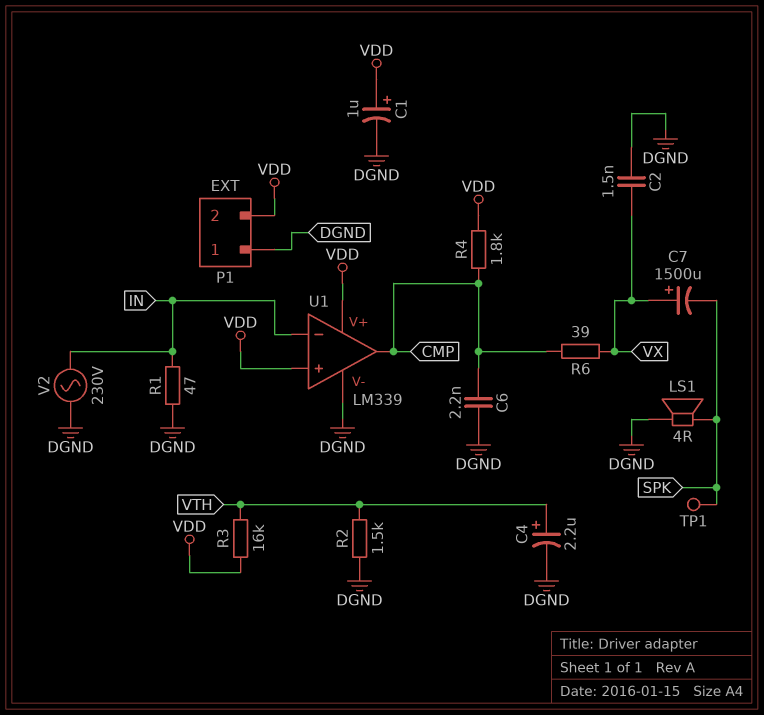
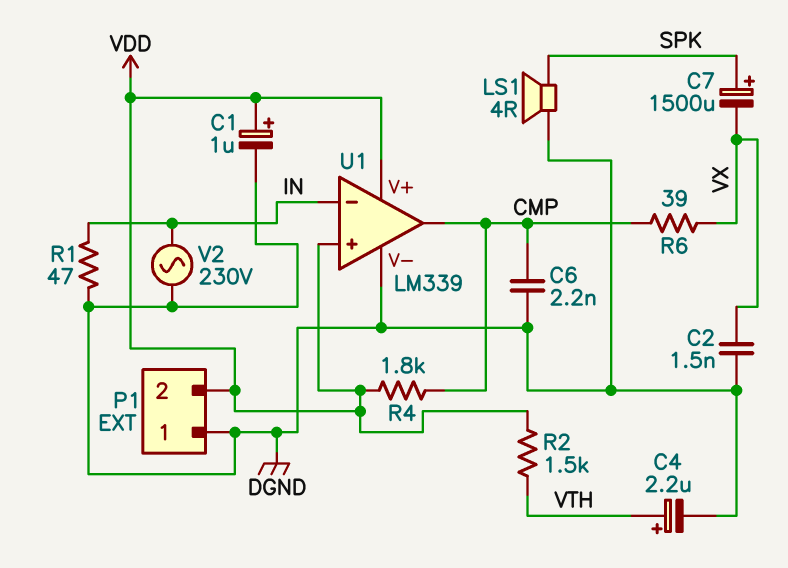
C7: 1500uF (plus VX, minus SPK) -> 1500uF (plus SPK, minus VX)
R2: 1.5k (DGND, VTH) -> 1.5k (VDD, VTH)
R3: 16k (VDD, VTH) -> none
TP1: test point (SPK) -> none

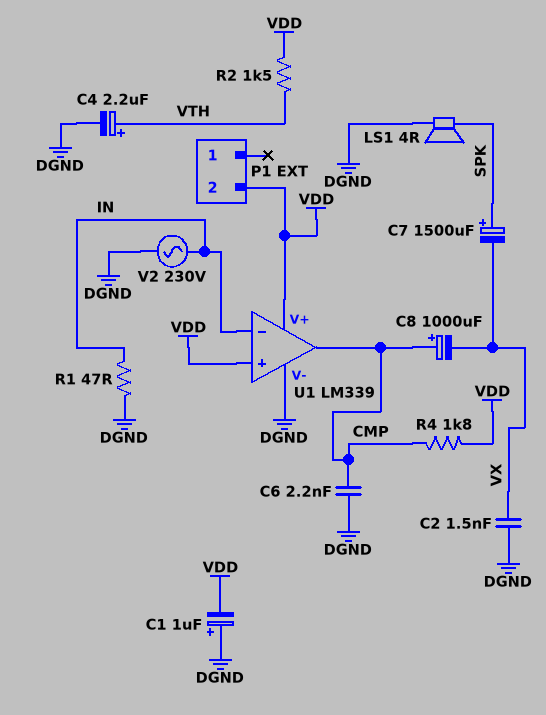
C1: 1uF (plus VDD, minus DGND) -> 1uF (plus DGND, minus VDD)
C8: none -> 1000uF (plus CMP, minus VX)
P1 pin 1: DGND -> none
R6: 39 (CMP, VX) -> none

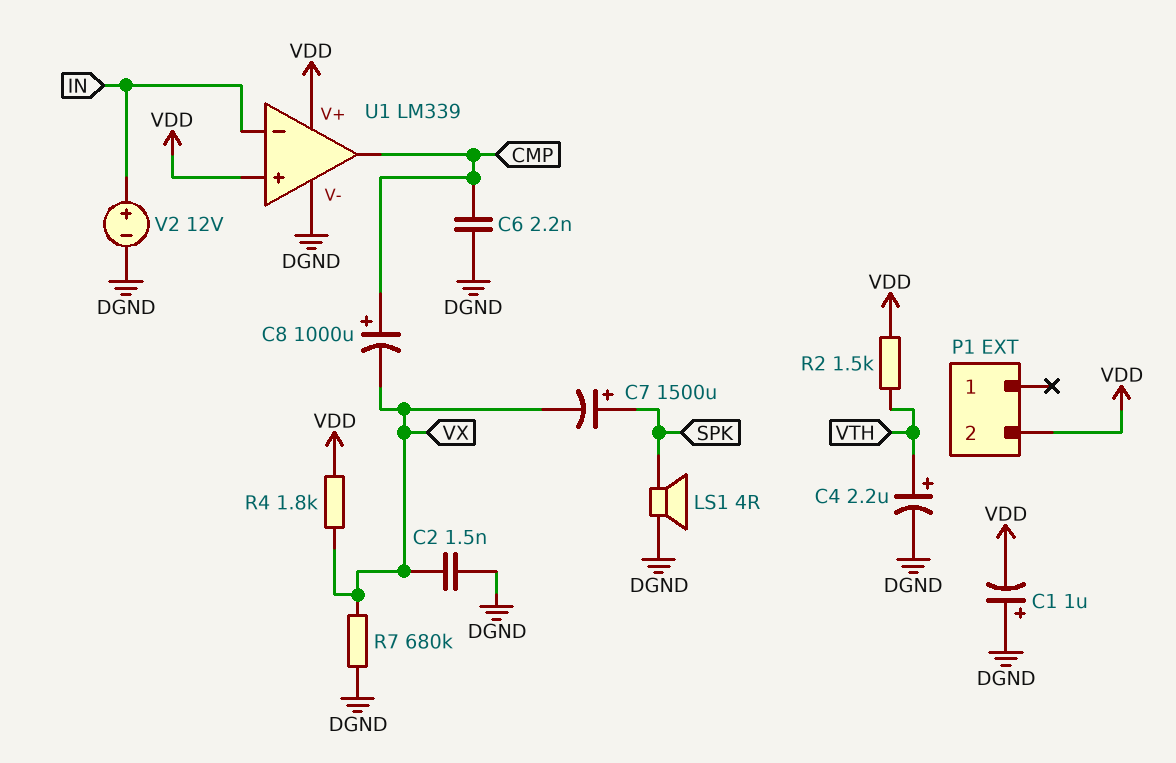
R1: 47 (DGND, IN) -> none
R4: 1.8k (CMP, VDD) -> 1.8k (VDD, VX)
R7: none -> 680k (DGND, VX)
V2: AC 230V (DGND, IN) -> 12V (plus IN, minus DGND)

